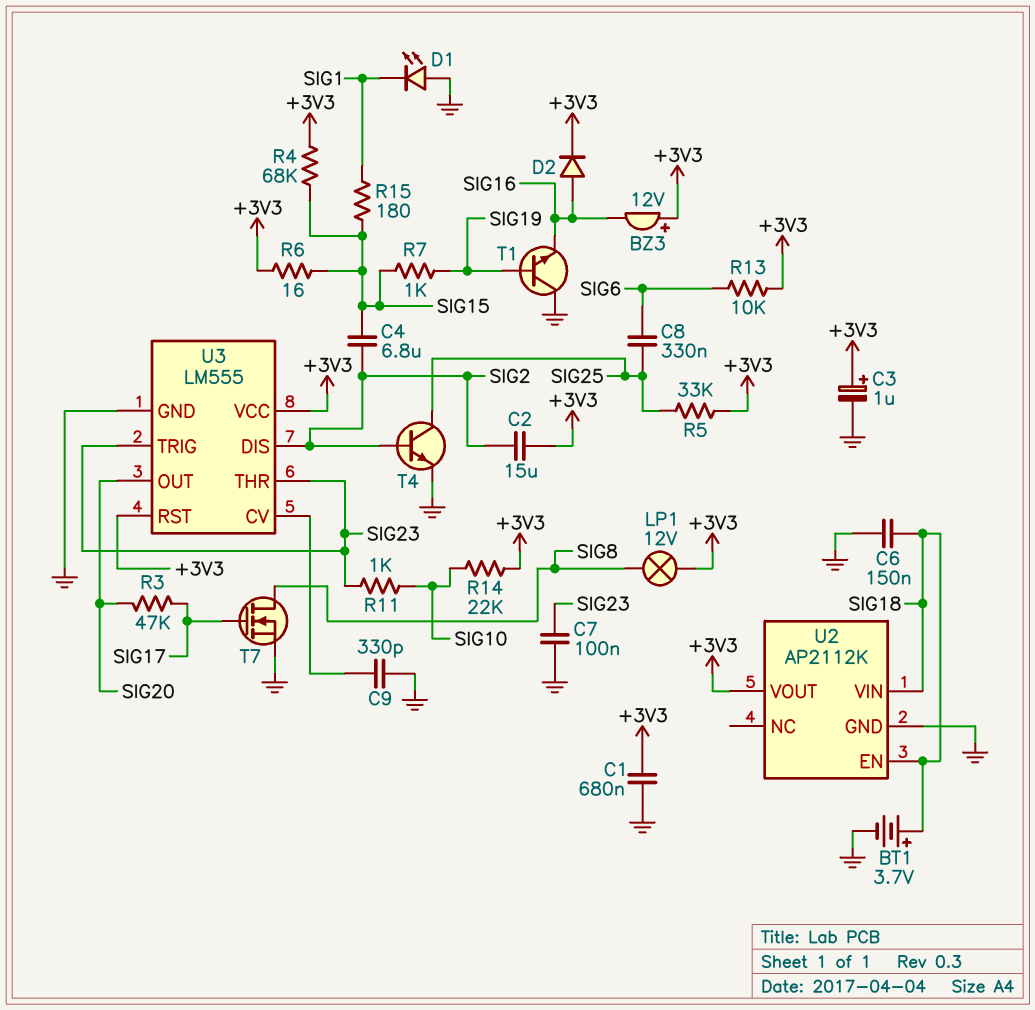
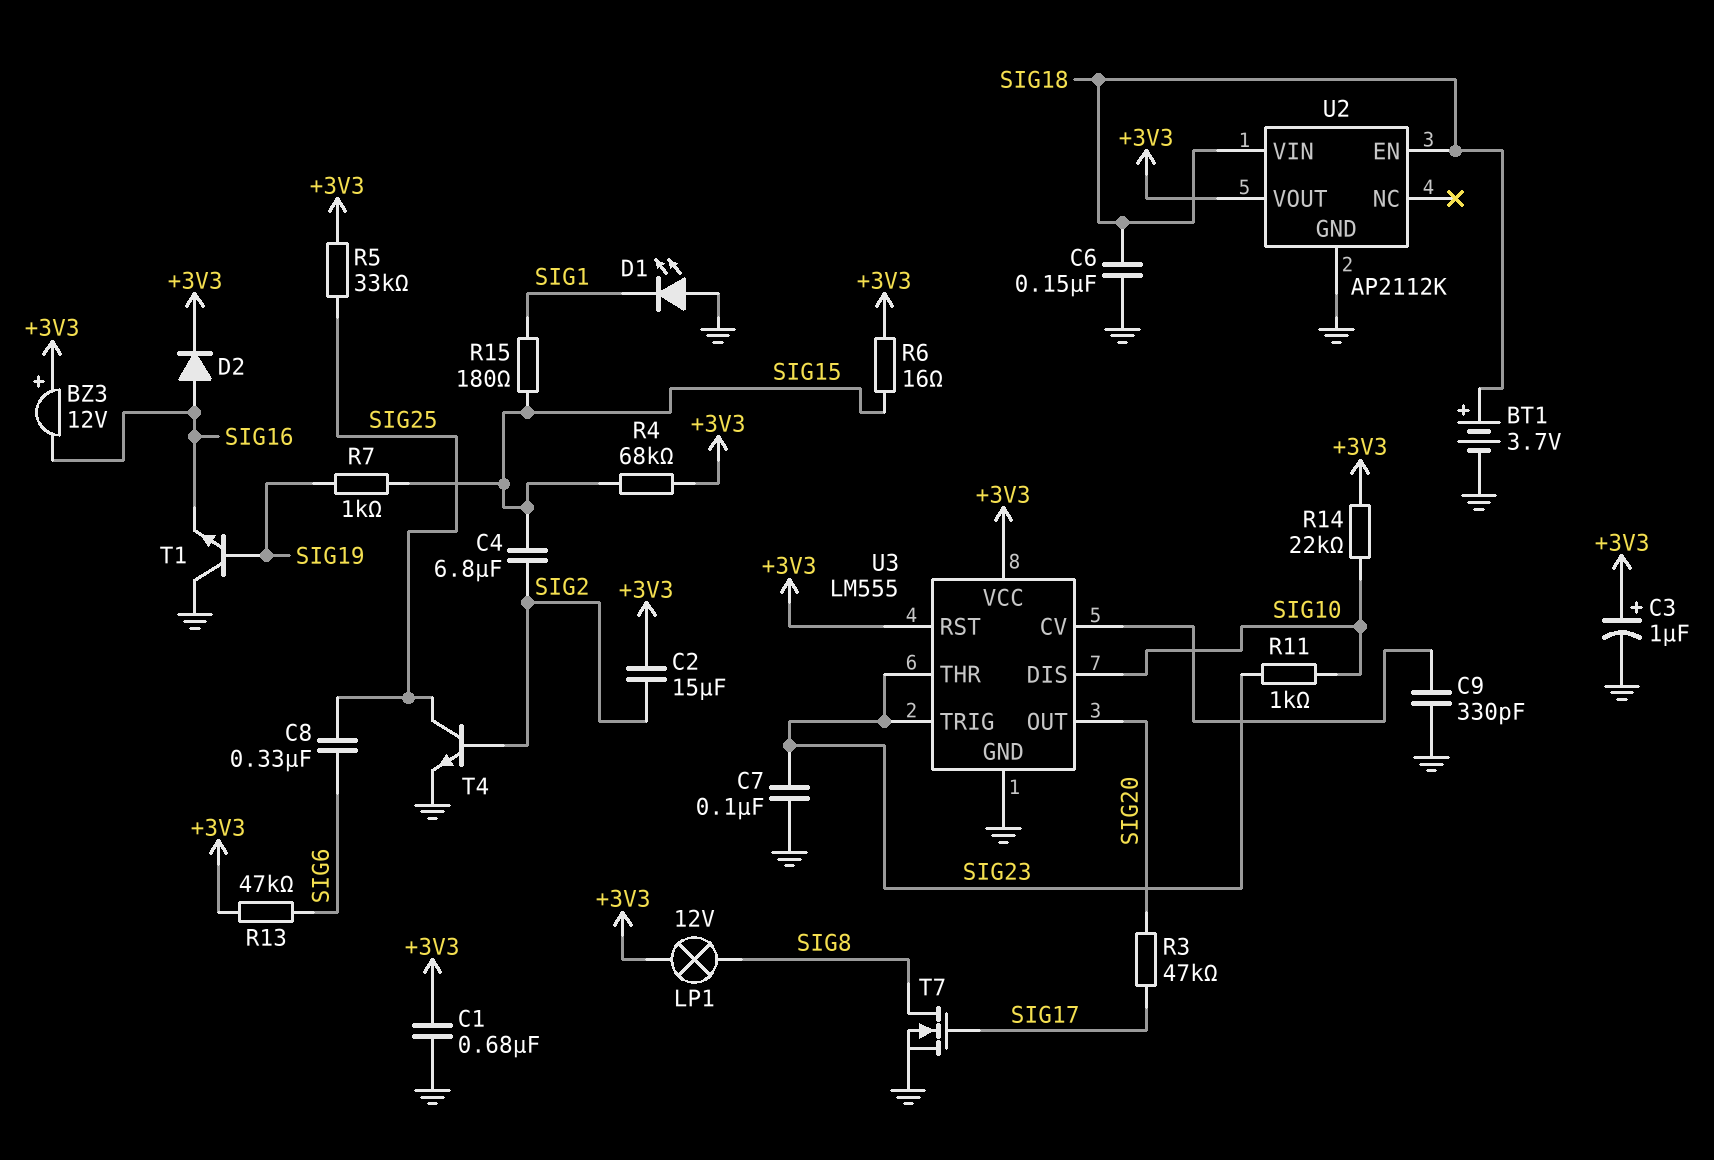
R13: 10k (+3V3, SIG6) -> 47k (+3V3, SIG6)
U3 pin DIS: SIG2 -> SIG10

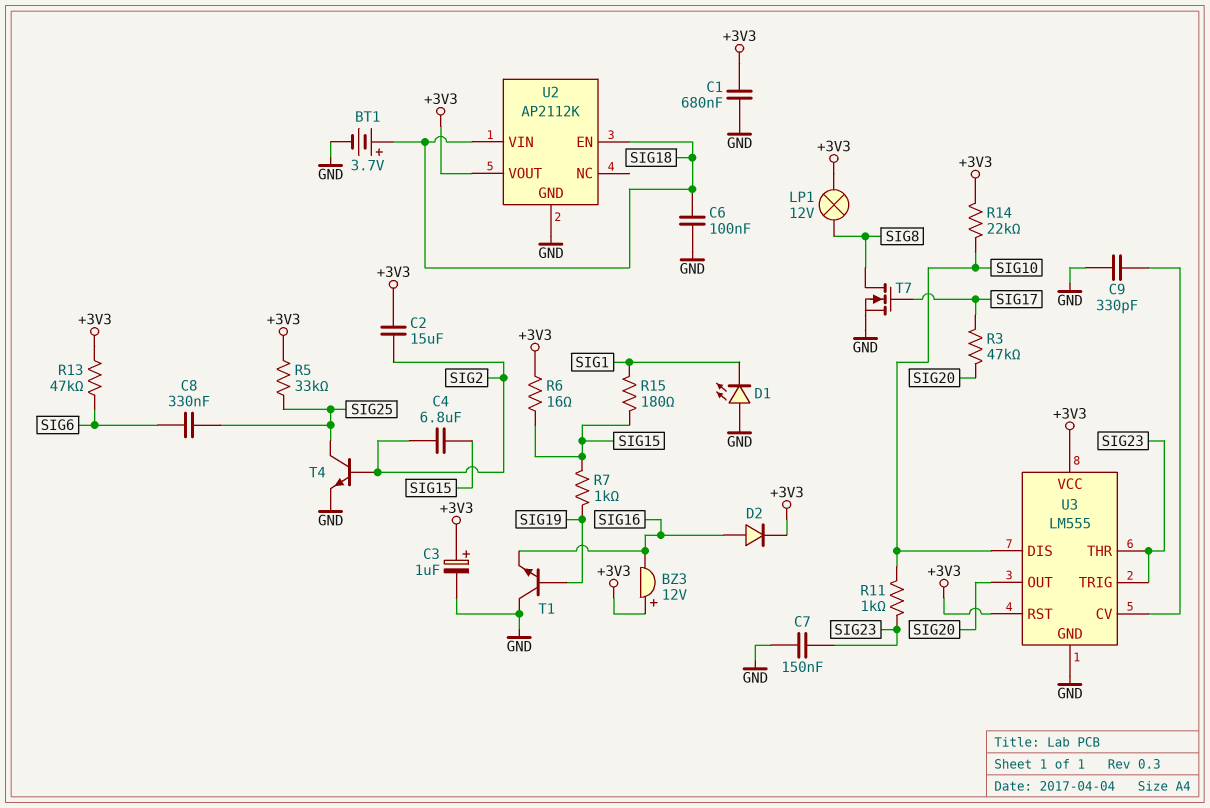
C6: 150nF (GND, SIG18) -> 100nF (GND, SIG18)
C7: 100nF (GND, SIG23) -> 150nF (GND, SIG23)
R4: 68k (+3V3, SIG15) -> none

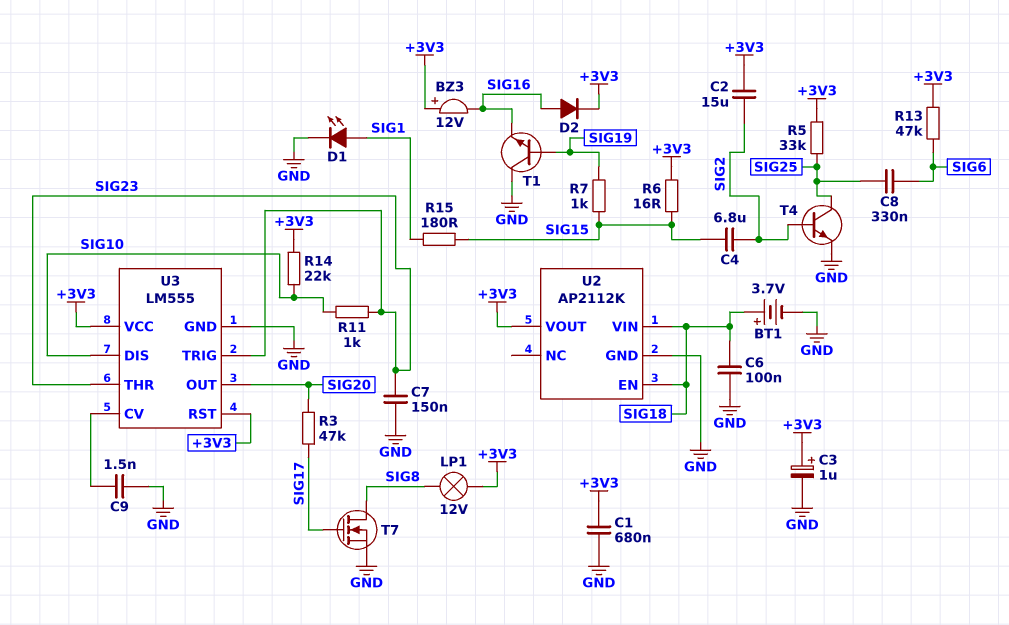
C9: 330pF (GND, U3/CV) -> 1.5nF (GND, U3/CV)
D1: LED (A GND, K SIG1) -> LED (A SIG1, K GND)

